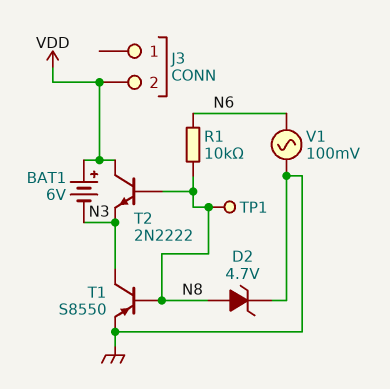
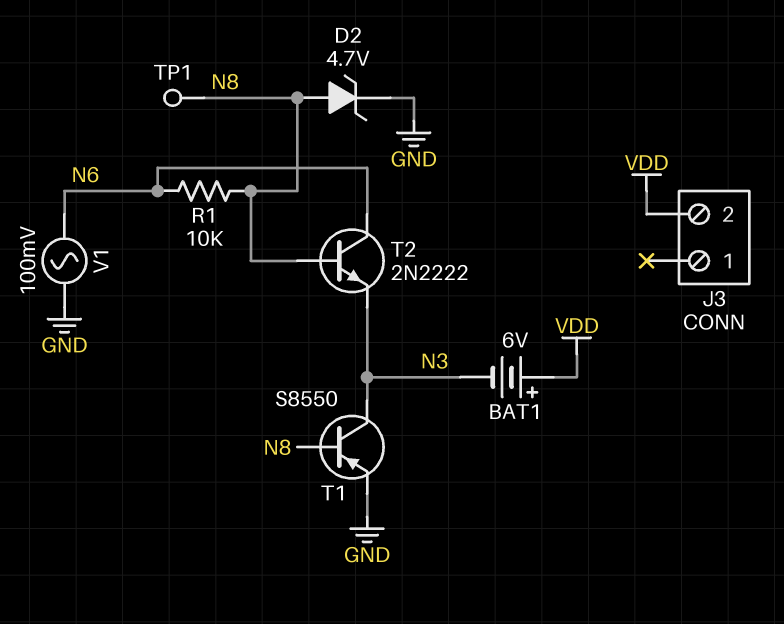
T2: NPN 2N2222 (B N8, C VDD, E N3) -> NPN 2N2222 (B N8, C N6, E N3)

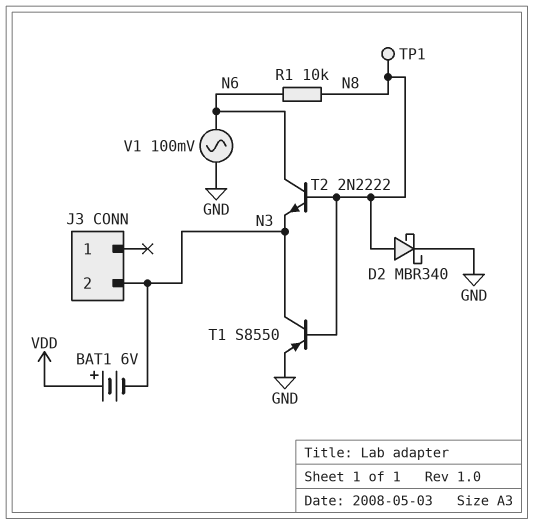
D2: zener 4.7V (A N8, K GND) -> schottky MBR340 (A N8, K GND)
J3 pin 2: VDD -> N3

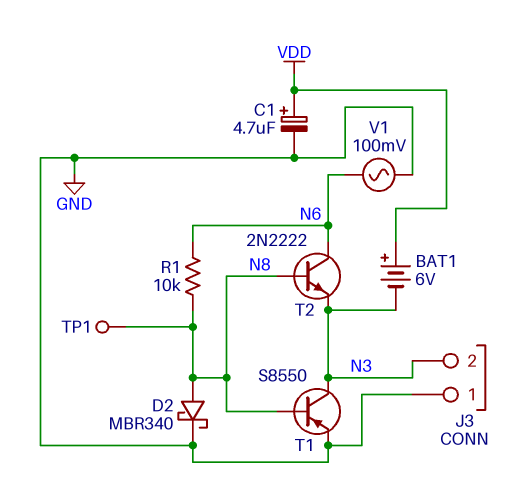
C1: none -> 4.7uF (plus VDD, minus GND)
J3 pin 1: none -> GND

